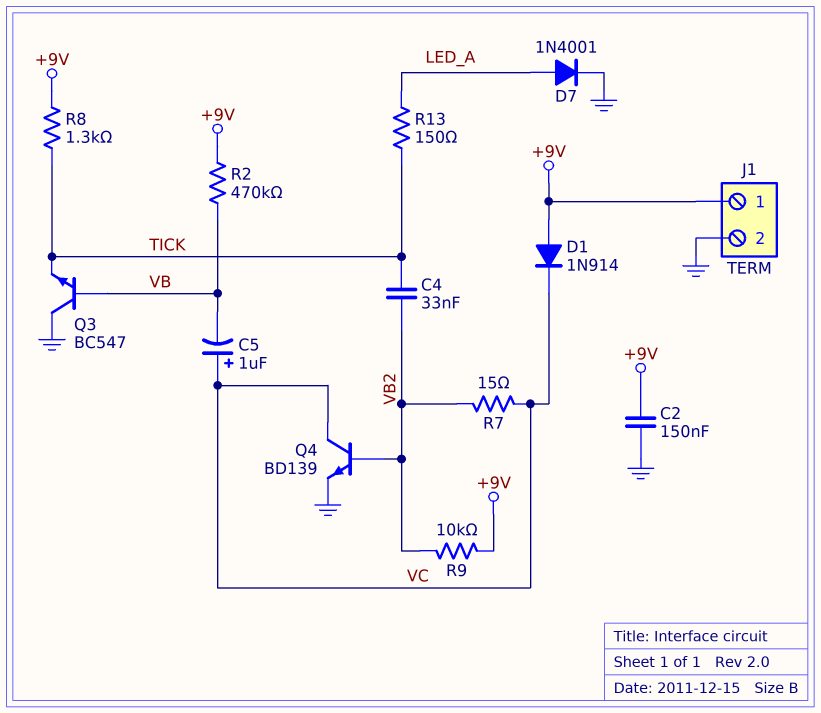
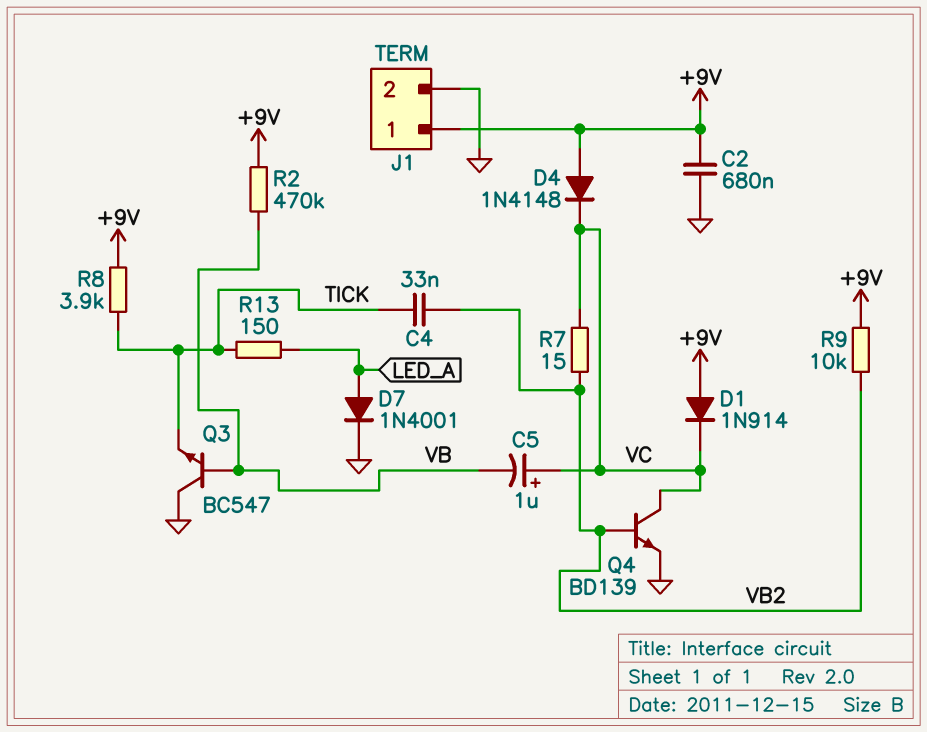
C2: 150nF (+9V, GND) -> 680nF (+9V, GND)
D4: none -> diode 1N4148 (A +9V, K VC)
R8: 1.3k (+9V, TICK) -> 3.9k (+9V, TICK)

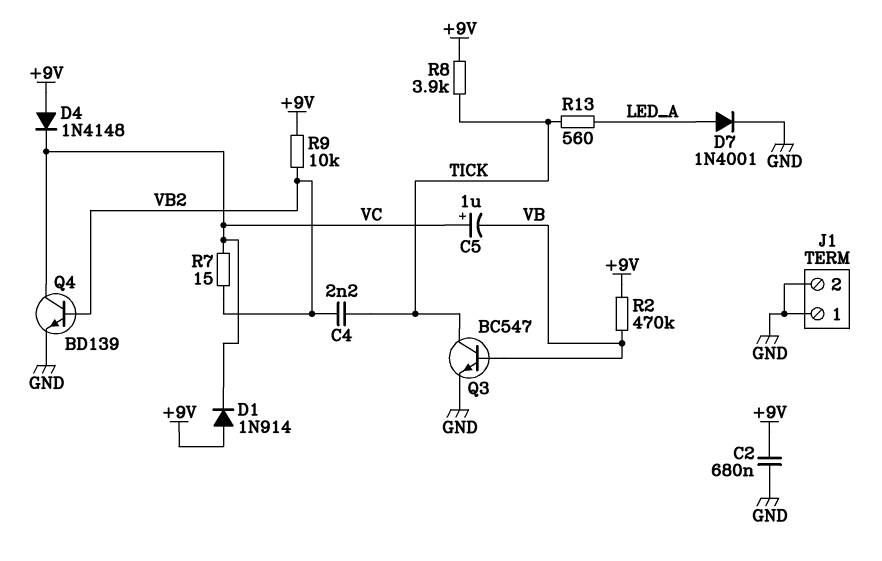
C4: 33nF (TICK, VB2) -> 2.2nF (TICK, VB2)
J1 pin 1: +9V -> GND
Q3: NPN BC547 (B VB, C GND, E TICK) -> NPN BC547 (B VB, C TICK, E GND)
R13: 150 (LED_A, TICK) -> 560 (LED_A, TICK)

